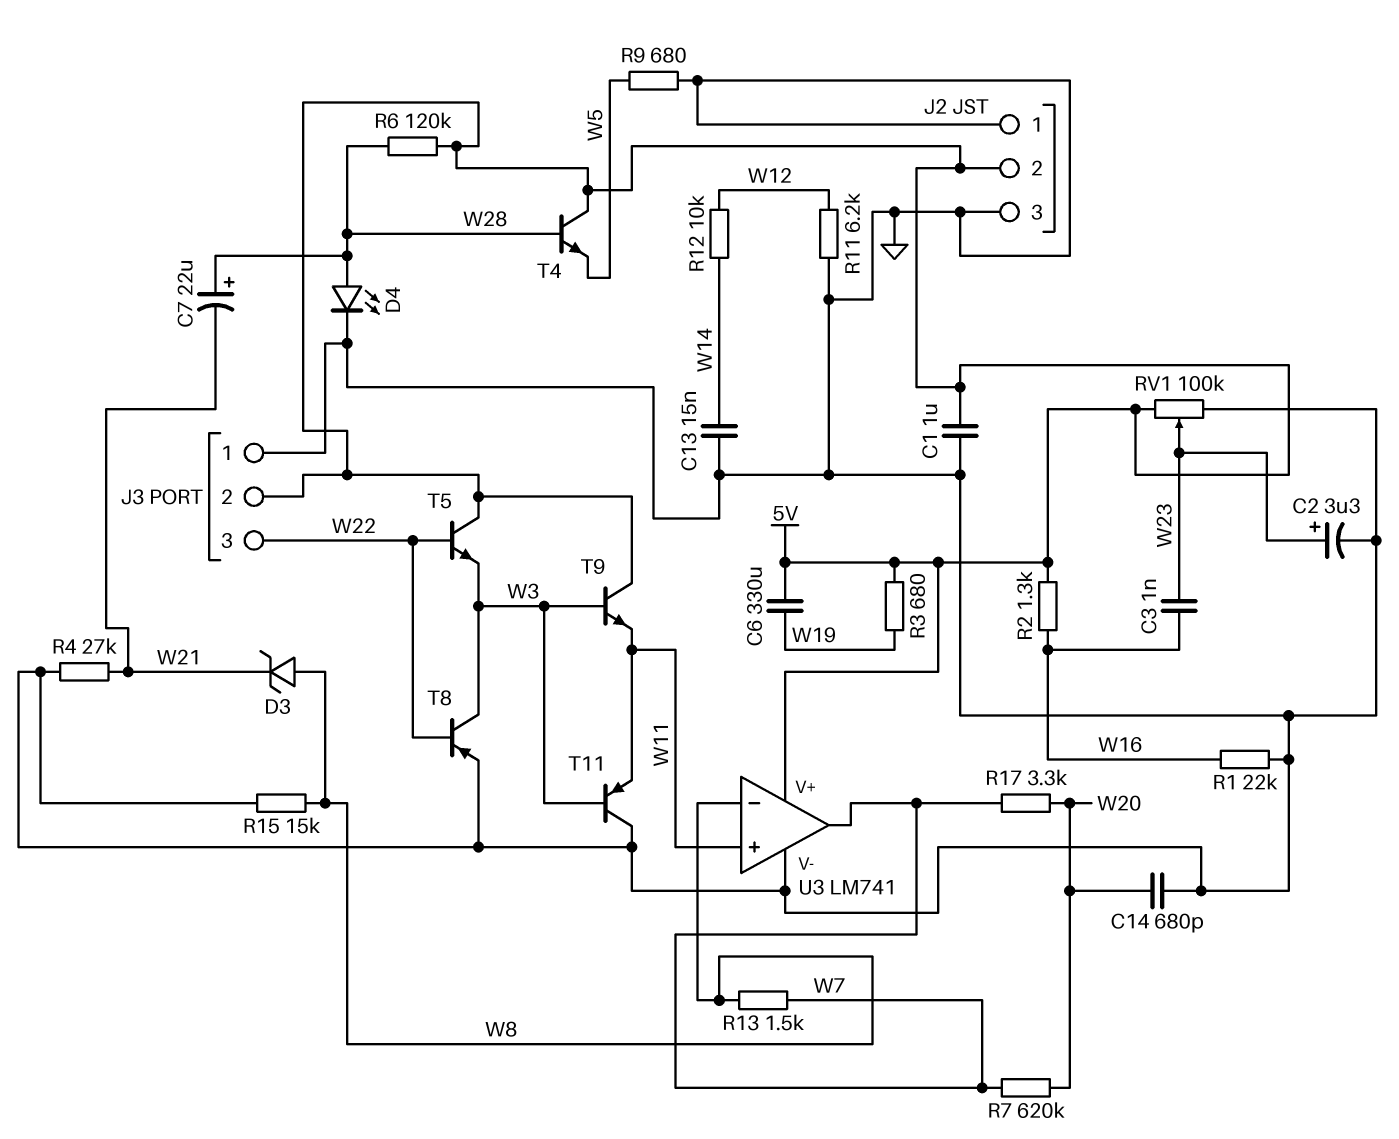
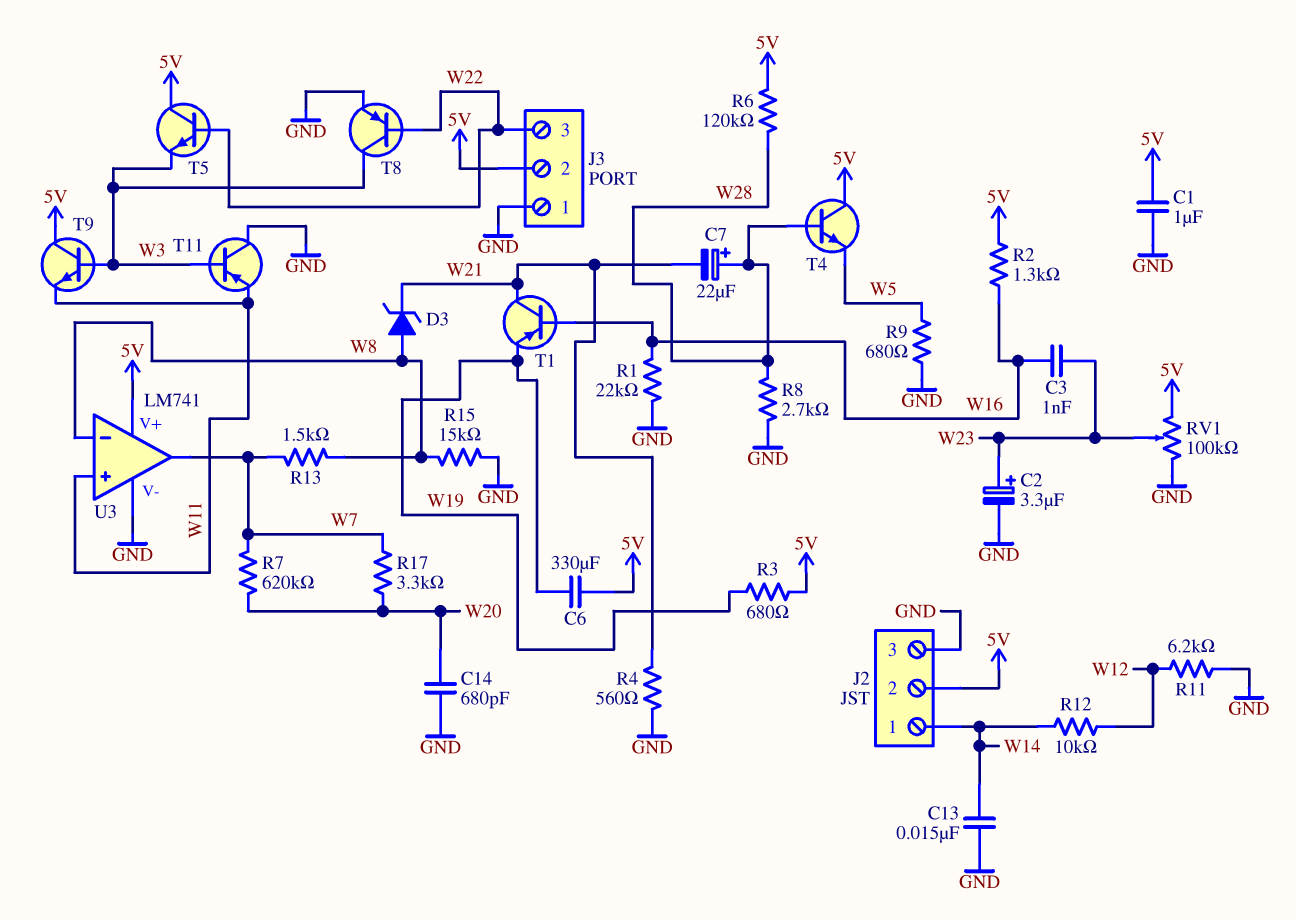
D4: LED (A W28, K GND) -> none
J2 pin 1: GND -> W14
R4: 27k (GND, W21) -> 560 (GND, W21)
R8: none -> 2.7k (GND, W28)
T1: none -> PNP (B W16, C W21, E W19)

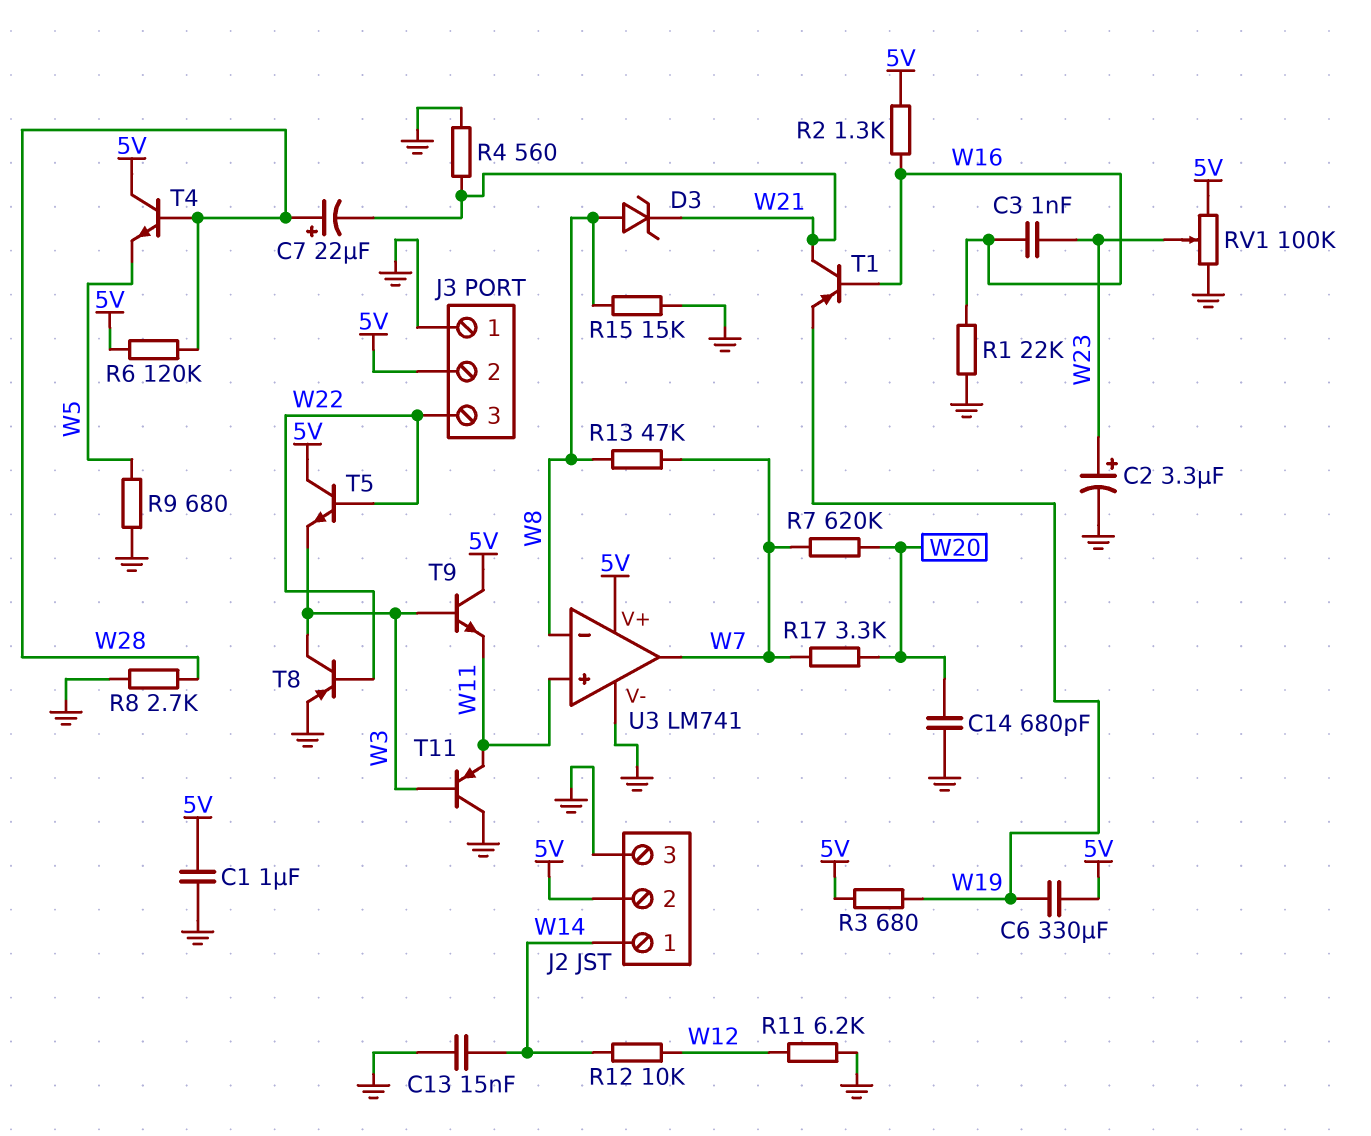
R13: 1.5k (W7, W8) -> 47k (W7, W8)

